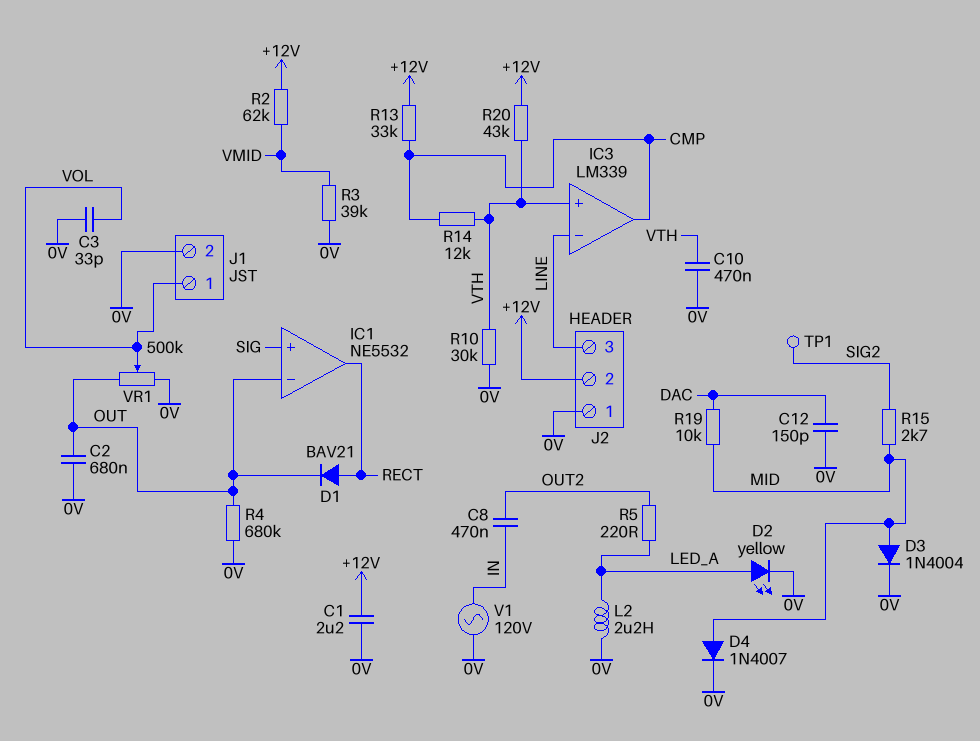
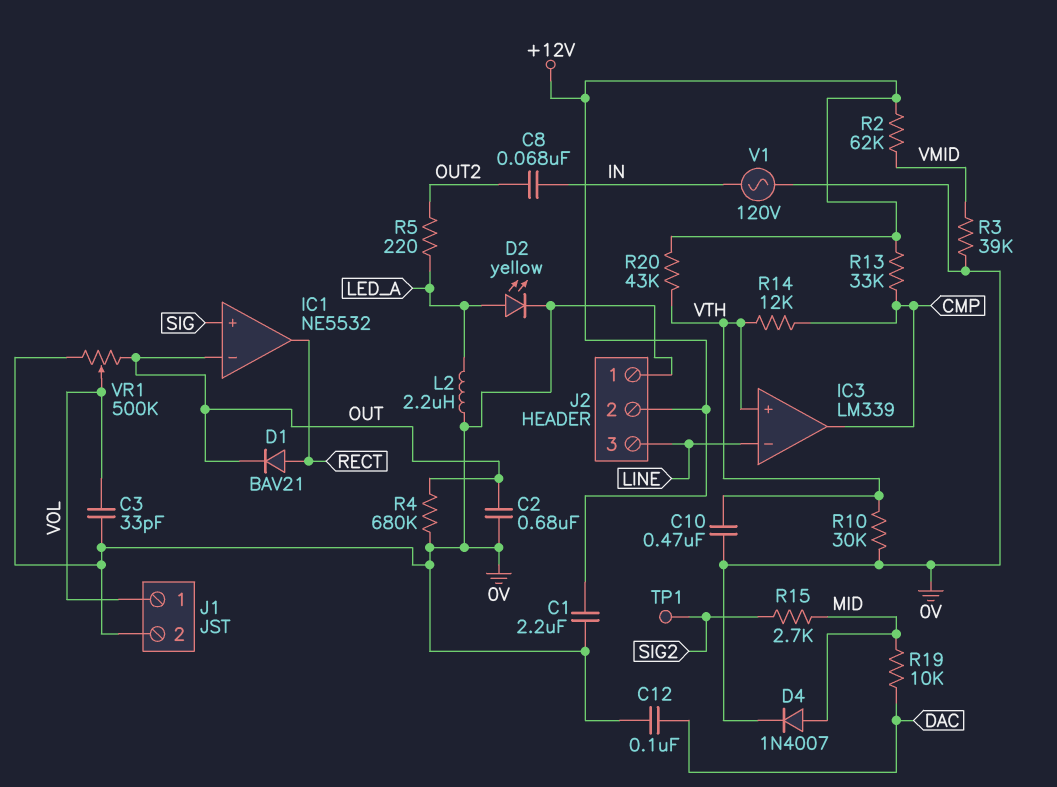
C8: 470nF (IN, OUT2) -> 68nF (IN, OUT2)
C12: 150pF (0V, DAC) -> 100nF (0V, DAC)
D3: diode 1N4004 (A MID, K 0V) -> none

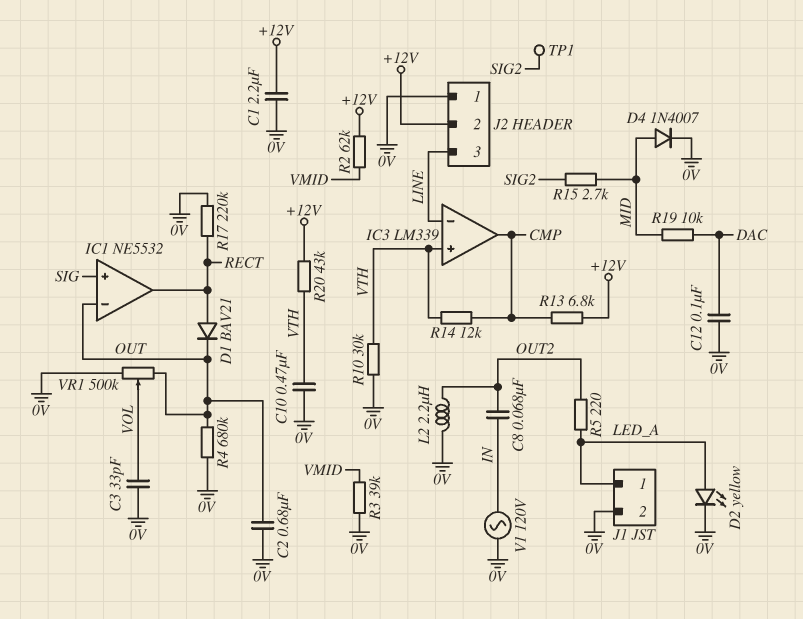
J1 pin 1: VOL -> LED_A
L2: 2.2uH (0V, LED_A) -> 2.2uH (0V, OUT2)
R13: 33k (+12V, CMP) -> 6.8k (+12V, CMP)
R17: none -> 220k (0V, RECT)

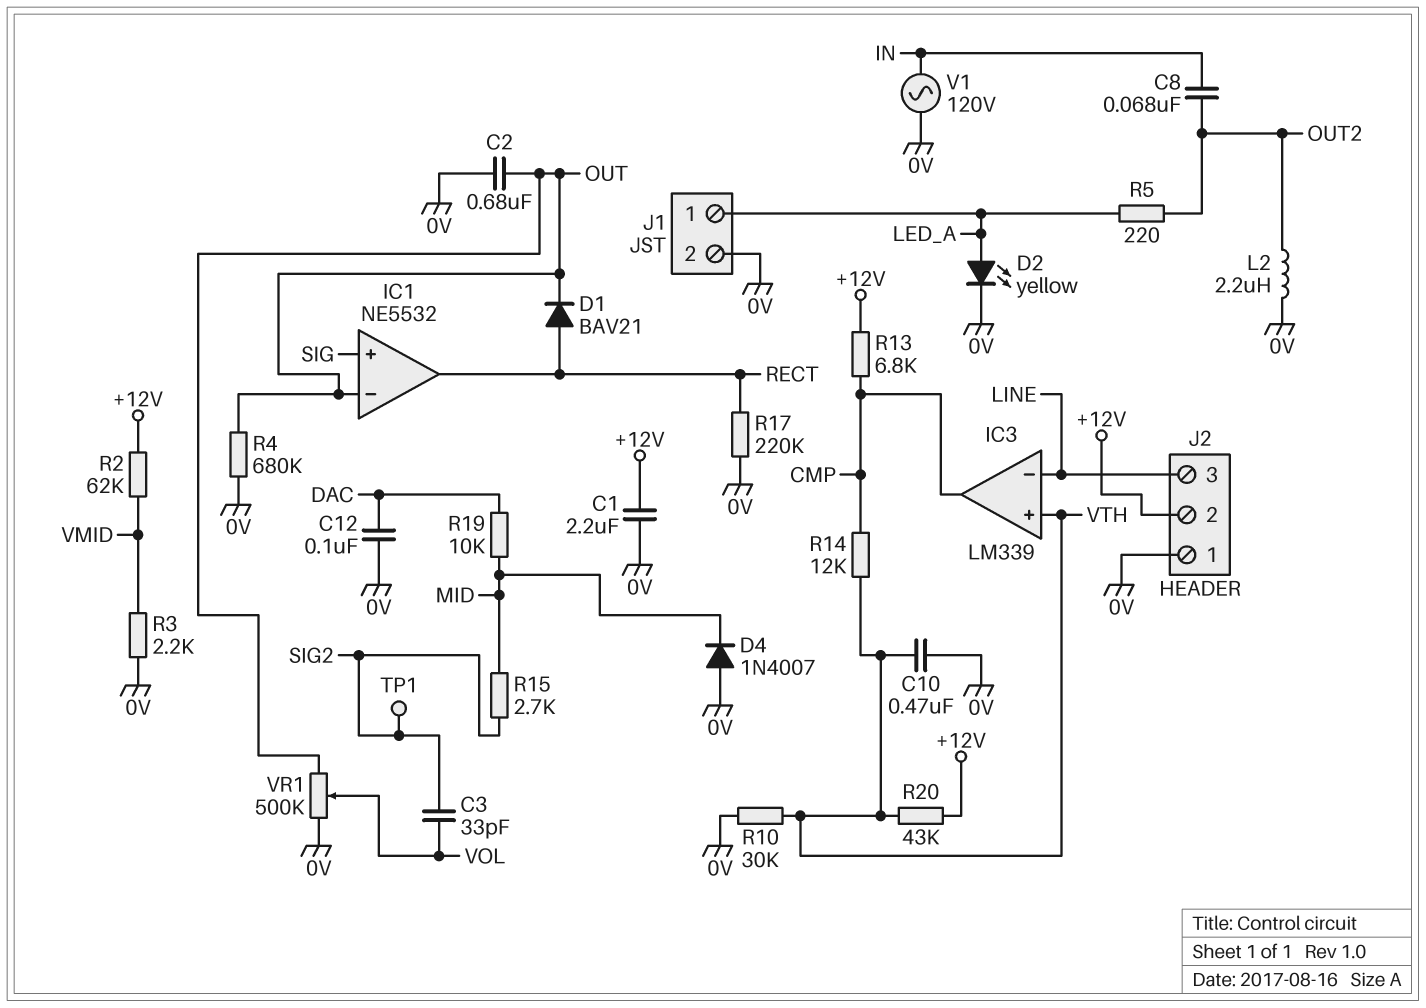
C3: 33pF (0V, VOL) -> 33pF (SIG2, VOL)
D4: diode 1N4007 (A MID, K 0V) -> diode 1N4007 (A 0V, K MID)
R3: 39k (0V, VMID) -> 2.2k (0V, VMID)

